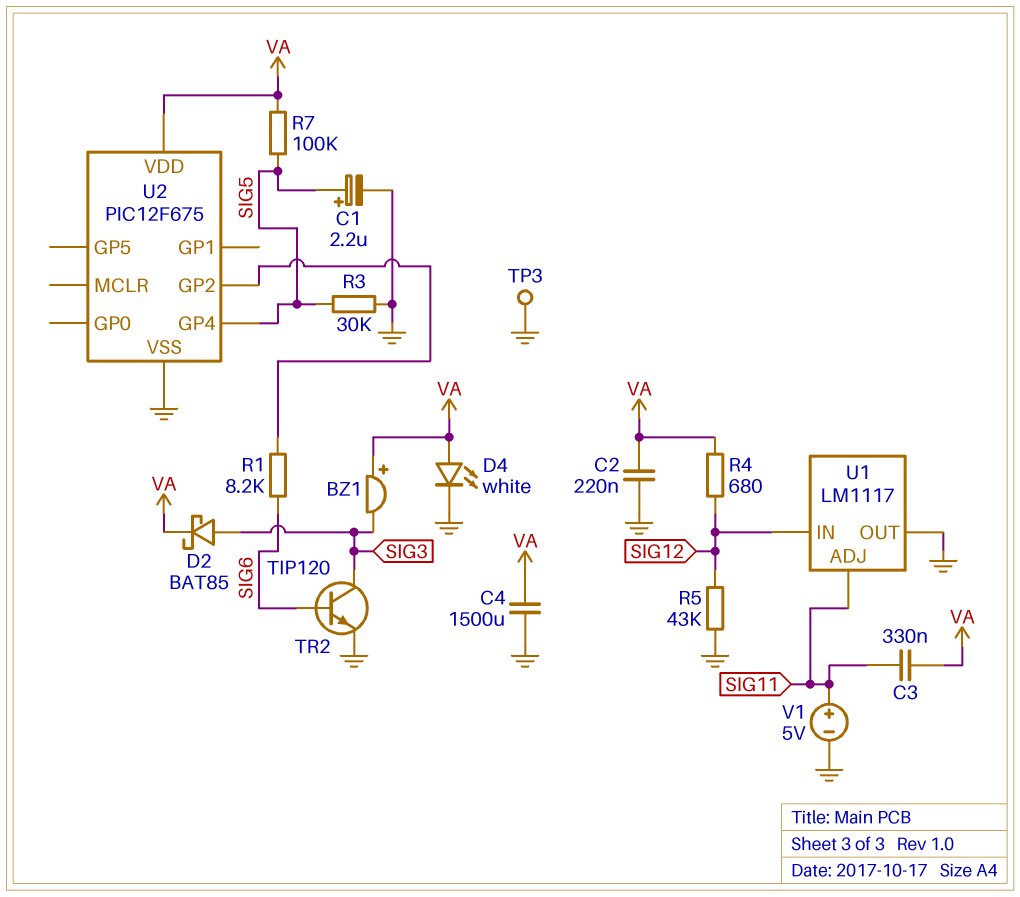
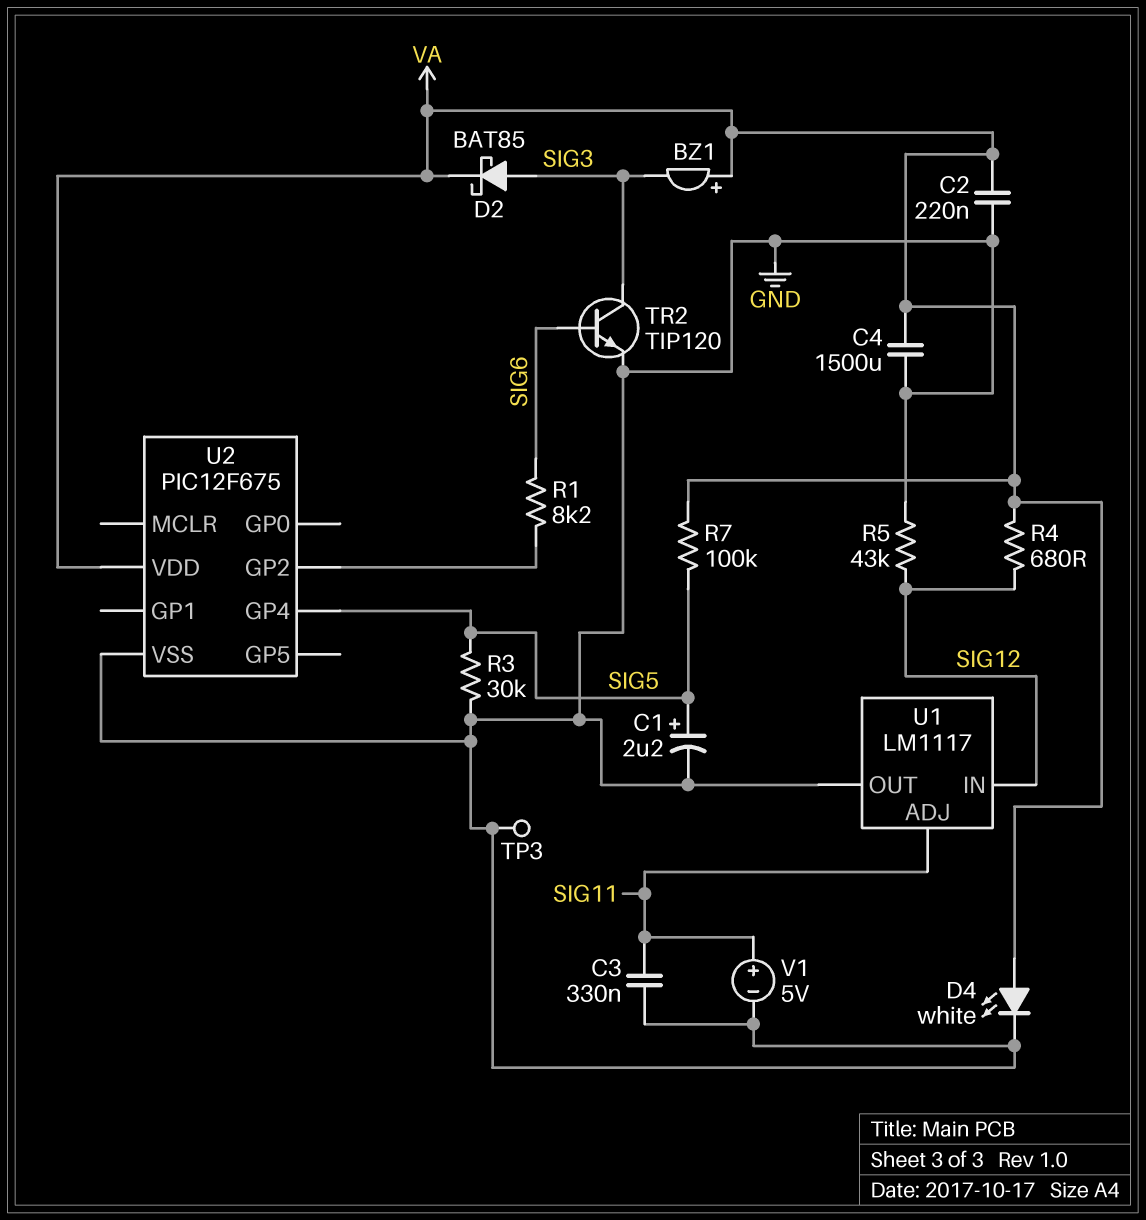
C3: 330nF (SIG11, VA) -> 330nF (GND, SIG11)

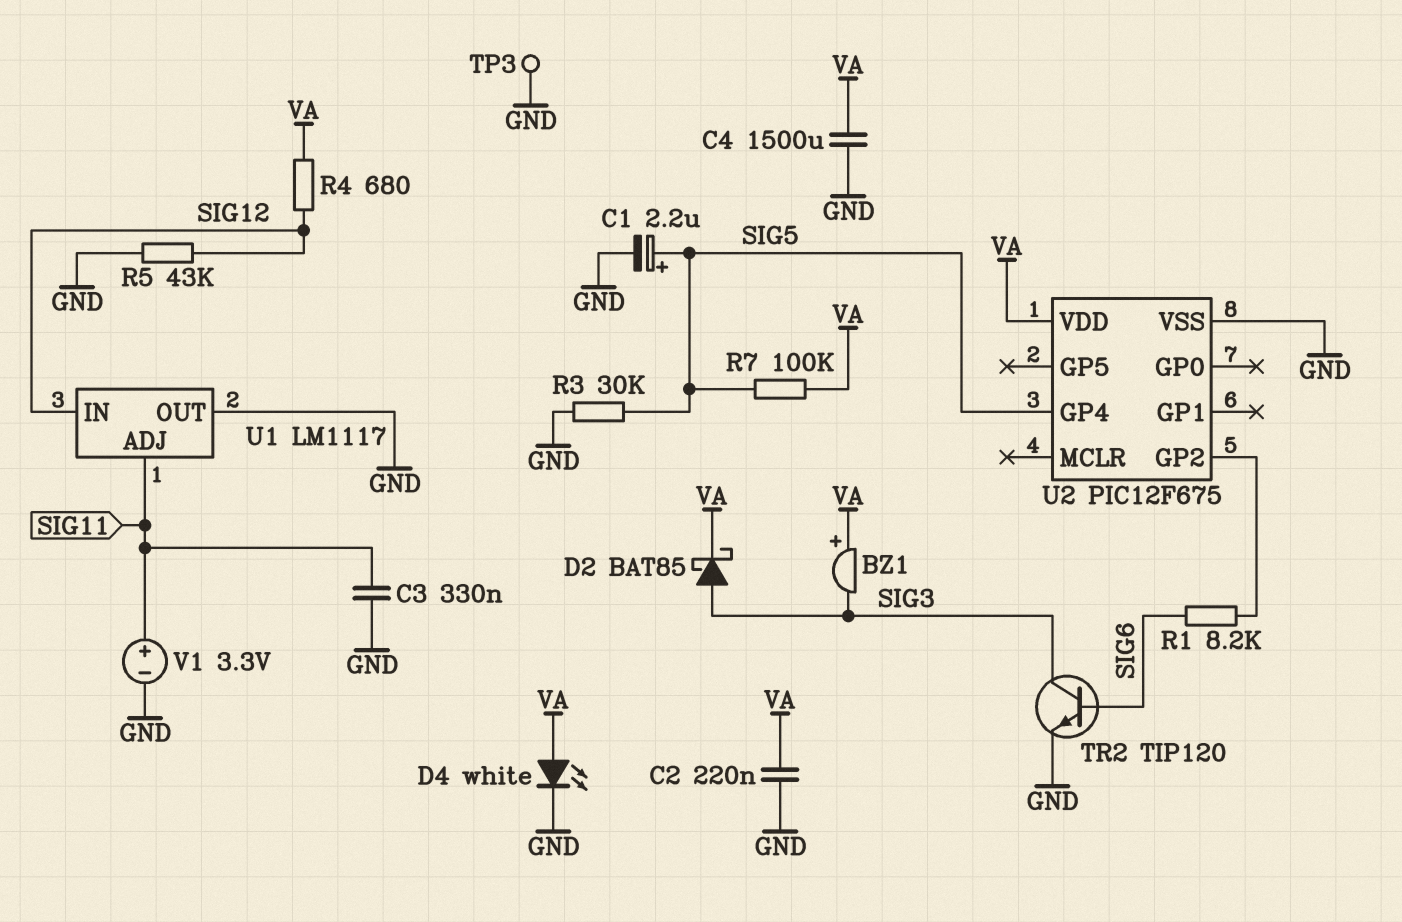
V1: 5V (plus SIG11, minus GND) -> 3.3V (plus SIG11, minus GND)

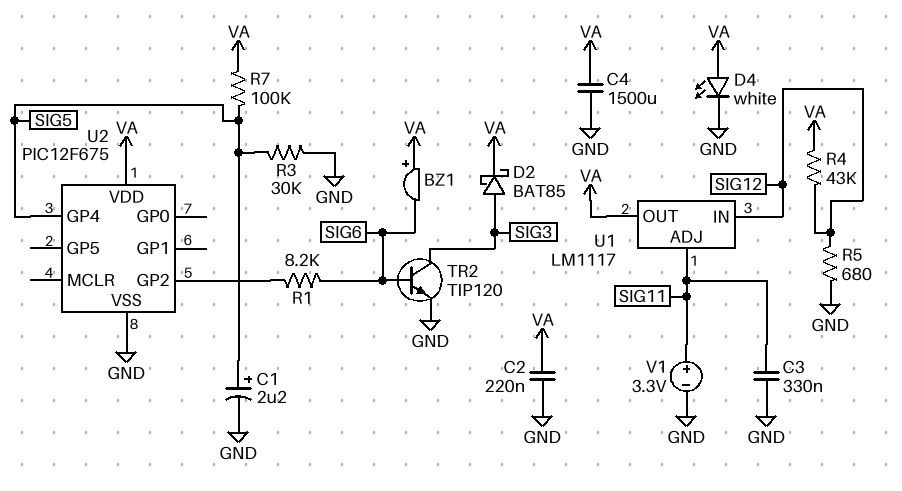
BZ1: buzzer (plus VA, minus SIG3) -> buzzer (plus VA, minus SIG6)
R4: 680 (SIG12, VA) -> 43k (SIG12, VA)
R5: 43k (GND, SIG12) -> 680 (GND, SIG12)
TP3: test point (GND) -> none
U1 pin OUT: GND -> VA

